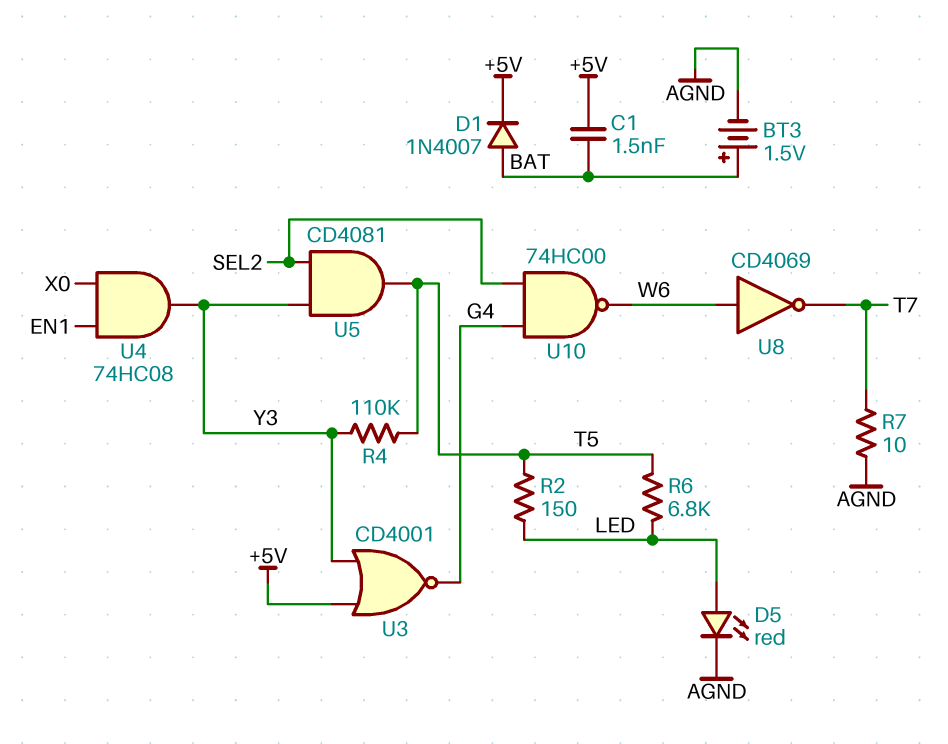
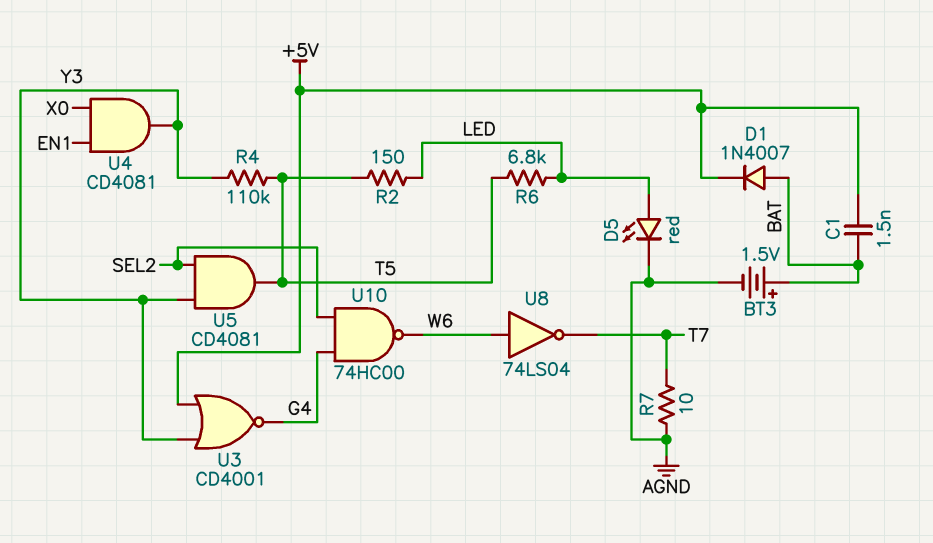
U4: AND 74HC08 (in EN1, in X0, out Y3) -> AND CD4081 (in EN1, in X0, out Y3)
U8: NOT CD4069 (in W6, out T7) -> NOT 74LS04 (in W6, out T7)

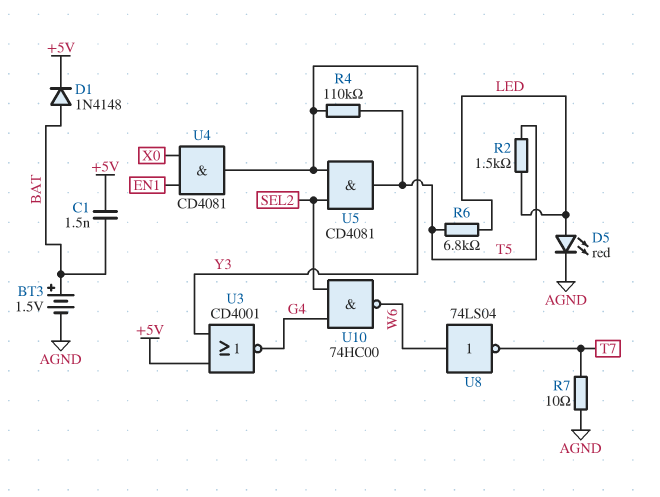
D1: diode 1N4007 (A BAT, K +5V) -> diode 1N4148 (A BAT, K +5V)
R2: 150 (LED, T5) -> 1.5k (LED, T5)

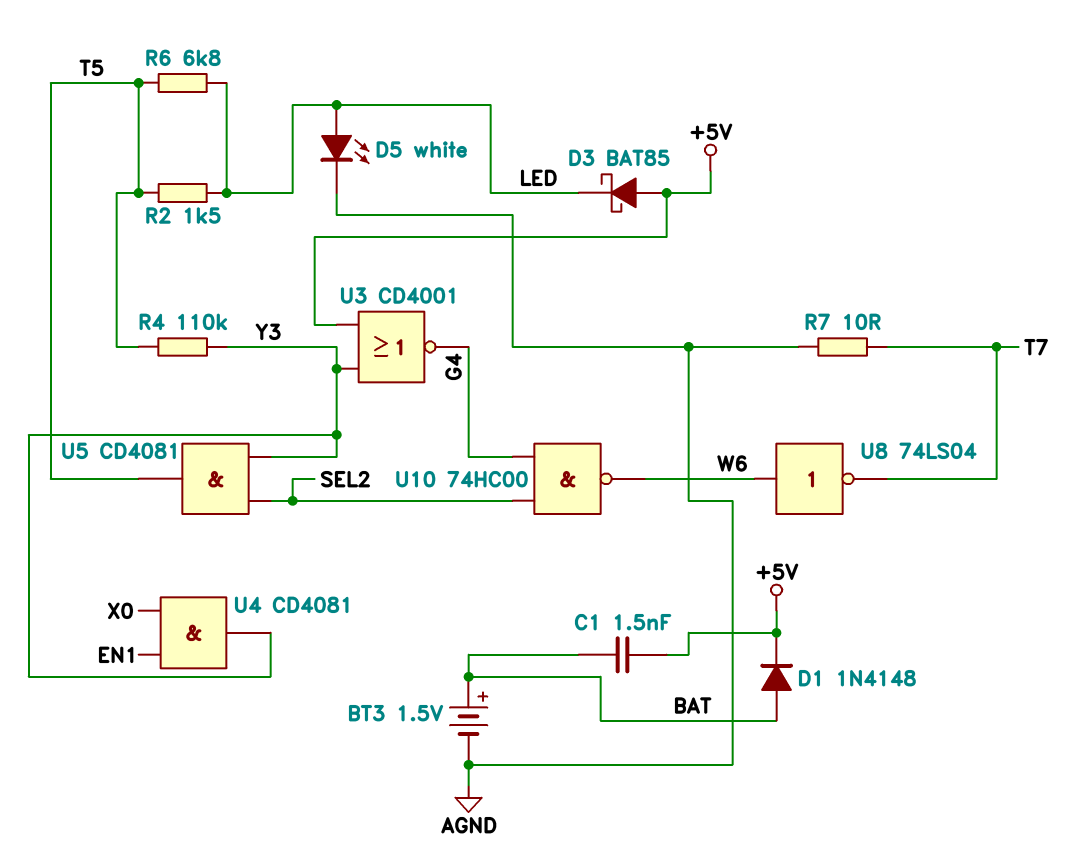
D3: none -> schottky BAT85 (A +5V, K LED)
D5: LED red (A LED, K AGND) -> LED white (A LED, K AGND)

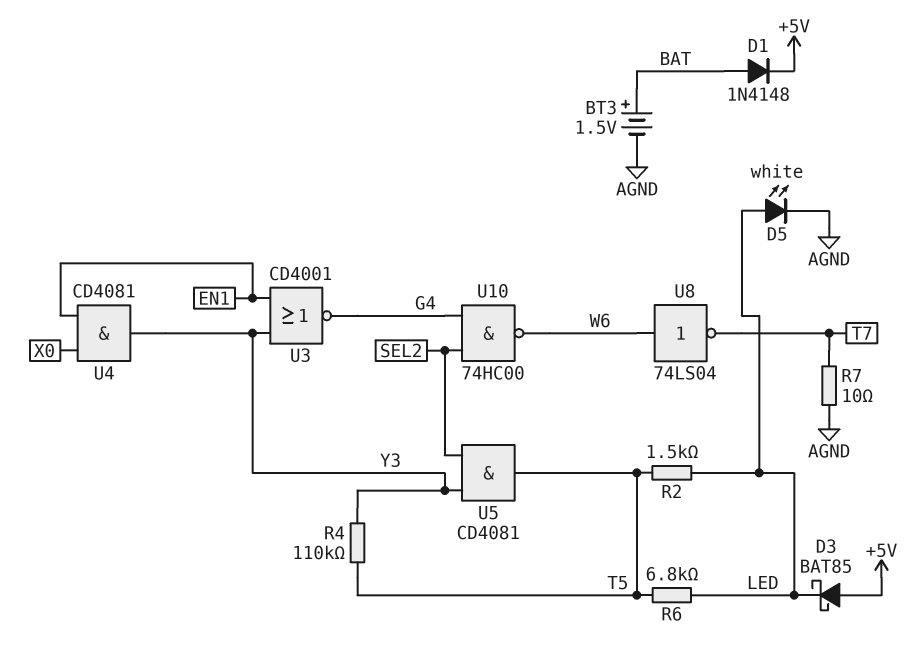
C1: 1.5nF (+5V, BAT) -> none
U3: NOR CD4001 (in +5V, in Y3, out G4) -> NOR CD4001 (in EN1, in Y3, out G4)

